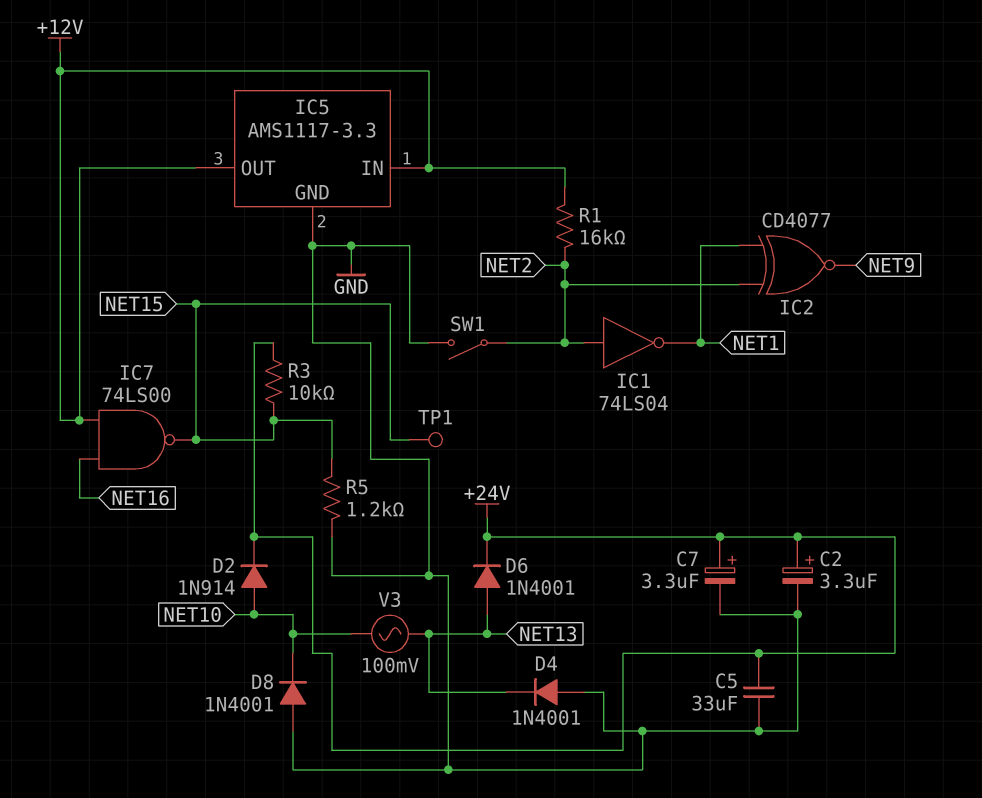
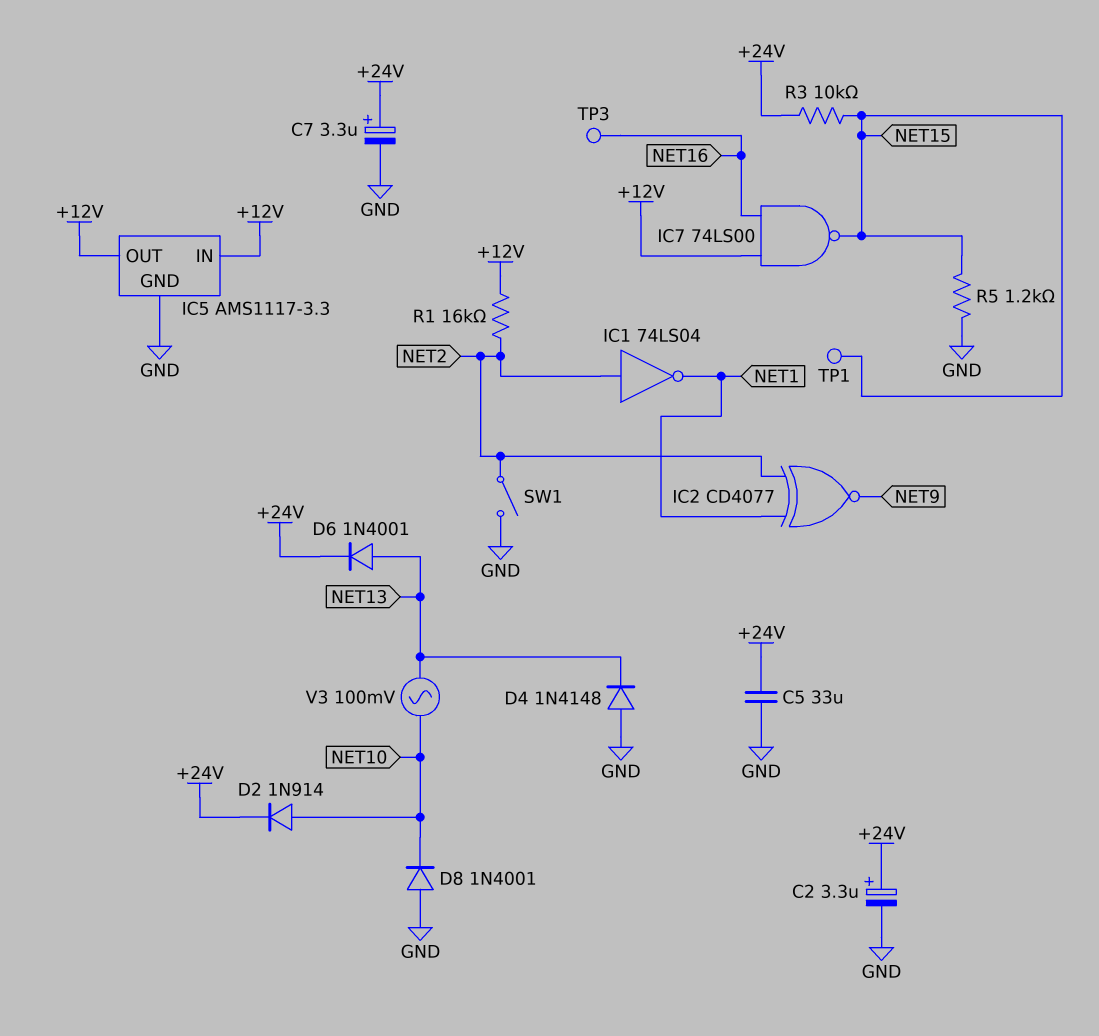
D4: diode 1N4001 (A GND, K NET13) -> diode 1N4148 (A GND, K NET13)
TP3: none -> test point (NET16)

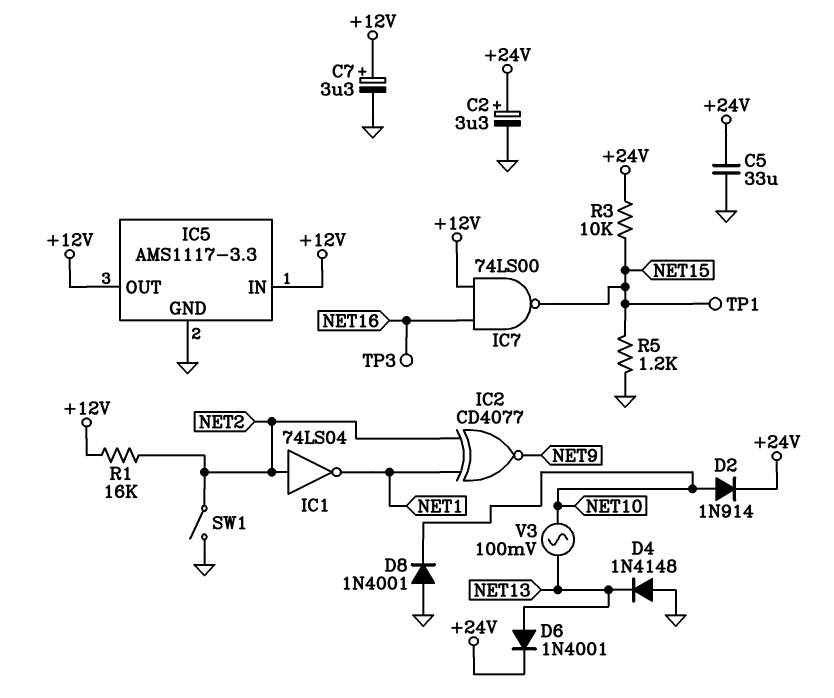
C7: 3.3uF (plus +24V, minus GND) -> 3.3uF (plus +12V, minus GND)

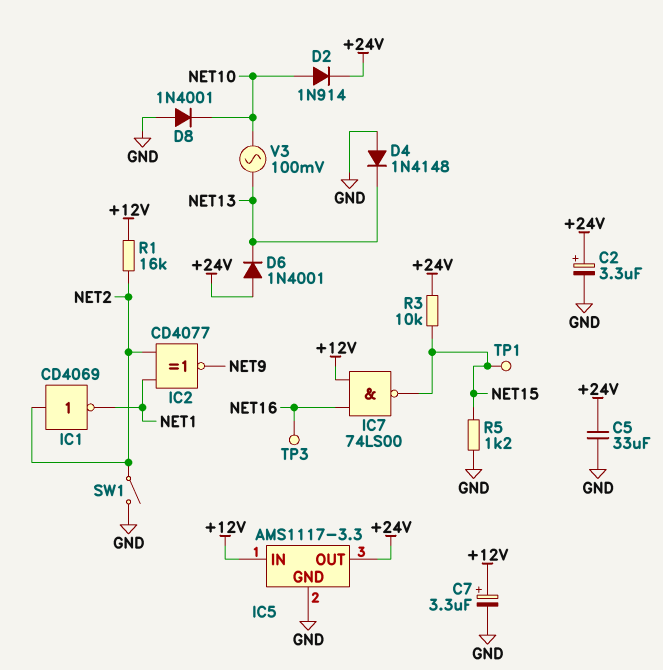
D6: diode 1N4001 (A NET13, K +24V) -> diode 1N4001 (A +24V, K NET13)
IC1: NOT 74LS04 (in NET2, out NET1) -> NOT CD4069 (in NET2, out NET1)
IC5 pin OUT: +12V -> +24V

